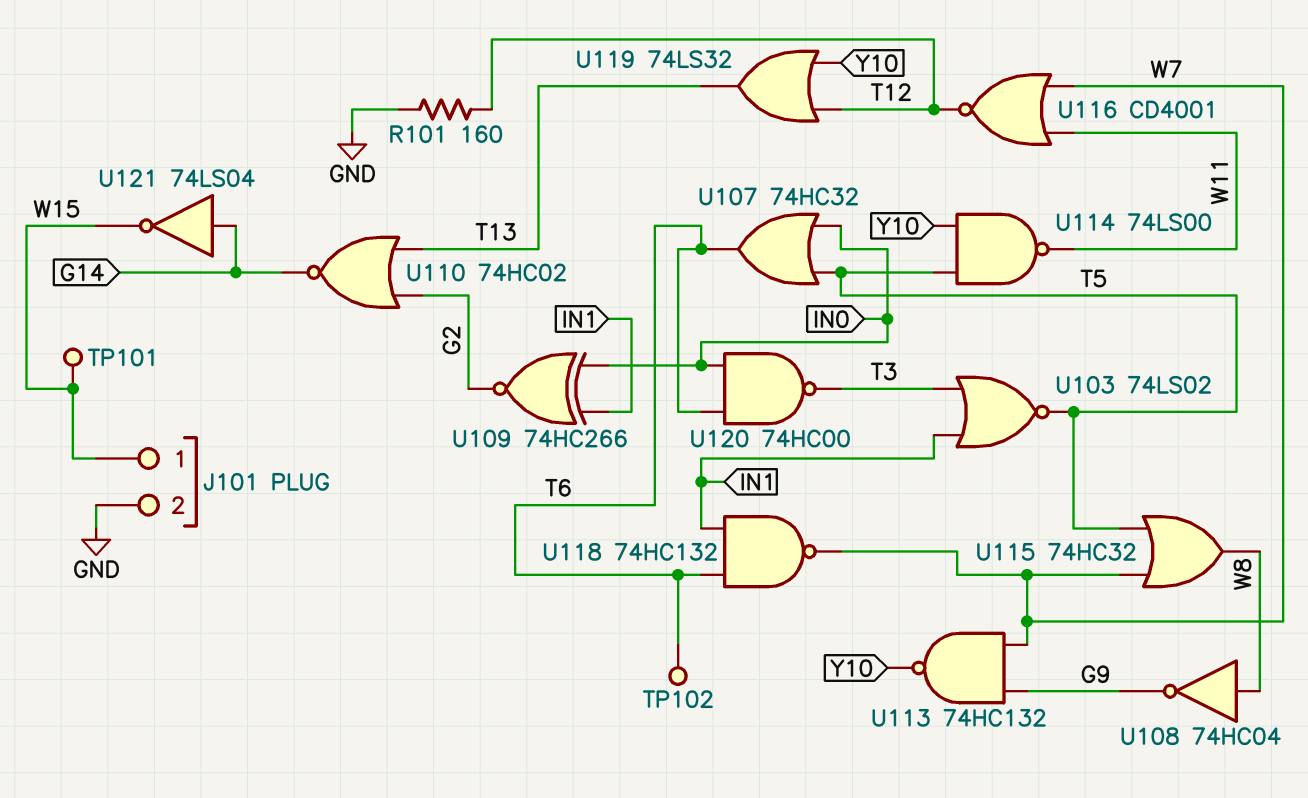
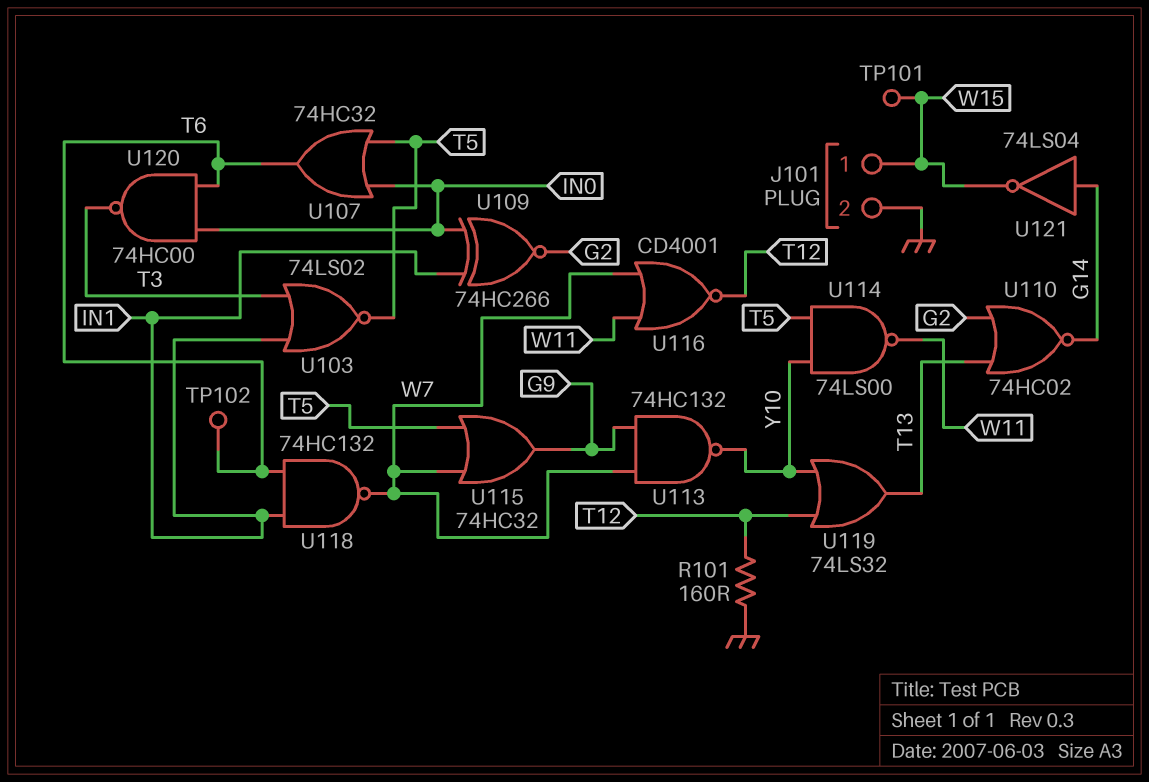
U108: NOT 74HC04 (in W8, out G9) -> none
U115: OR 74HC32 (in T5, in W7, out W8) -> OR 74HC32 (in T5, in W7, out G9)

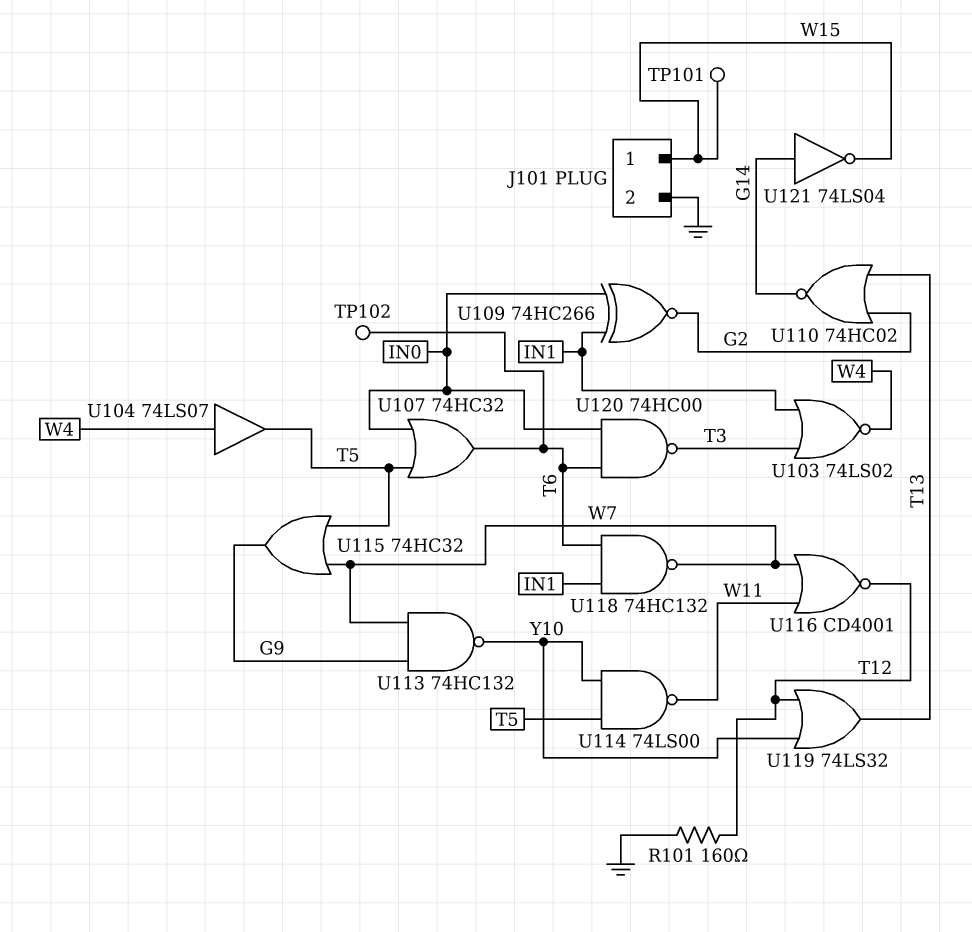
U103: NOR 74LS02 (in IN1, in T3, out T5) -> NOR 74LS02 (in IN1, in T3, out W4)
U104: none -> buffer 74LS07 (in W4, out T5)

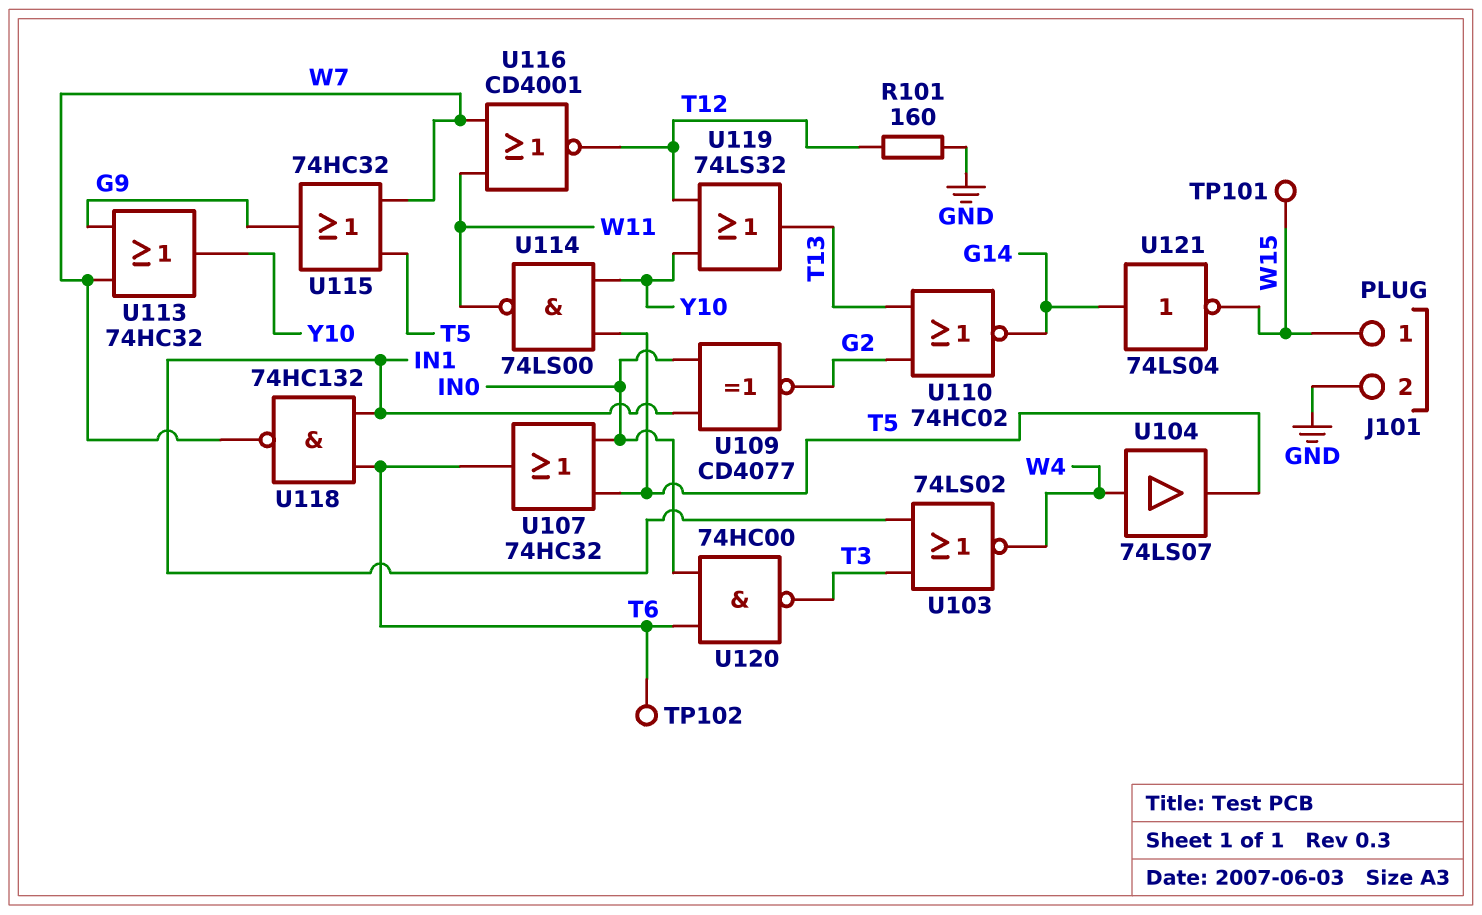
U109: XNOR 74HC266 (in IN0, in IN1, out G2) -> XNOR CD4077 (in IN0, in IN1, out G2)
U113: NAND 74HC132 (in G9, in W7, out Y10) -> OR 74HC32 (in G9, in W7, out Y10)

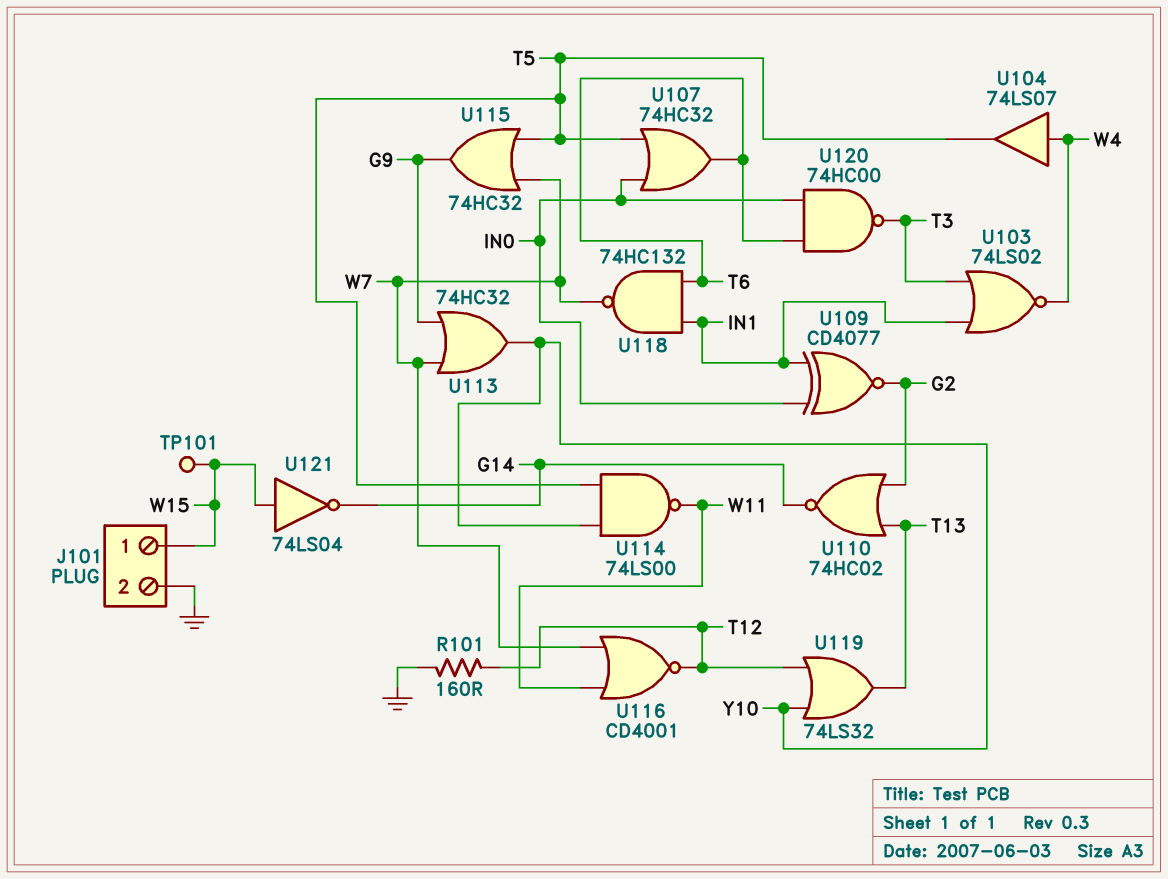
TP102: test point (T6) -> none
U121: NOT 74LS04 (in G14, out W15) -> NOT 74LS04 (in W15, out G14)

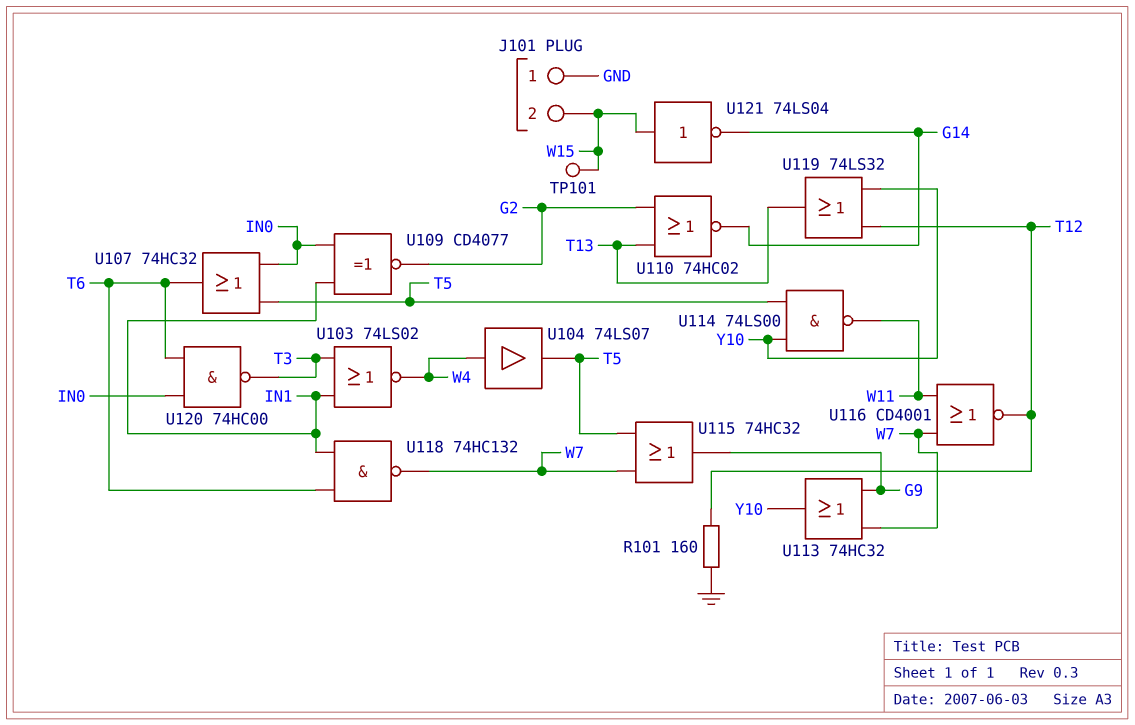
J101 pin 1: W15 -> GND
J101 pin 2: GND -> W15

